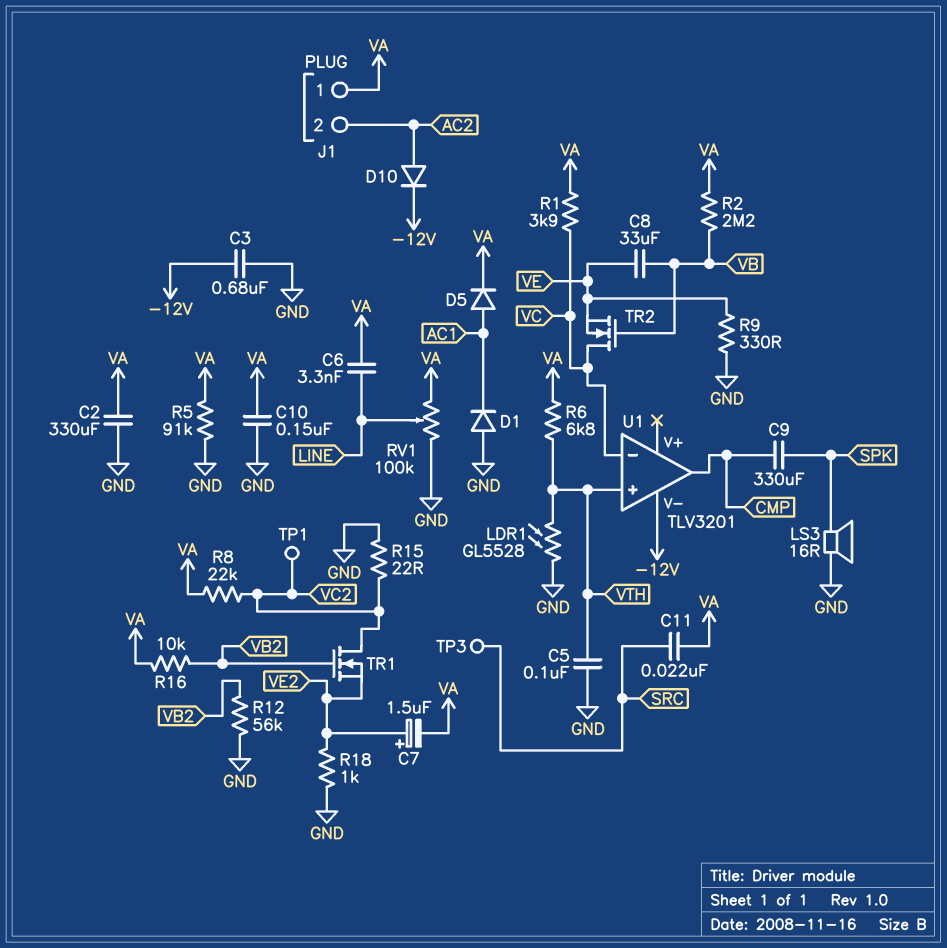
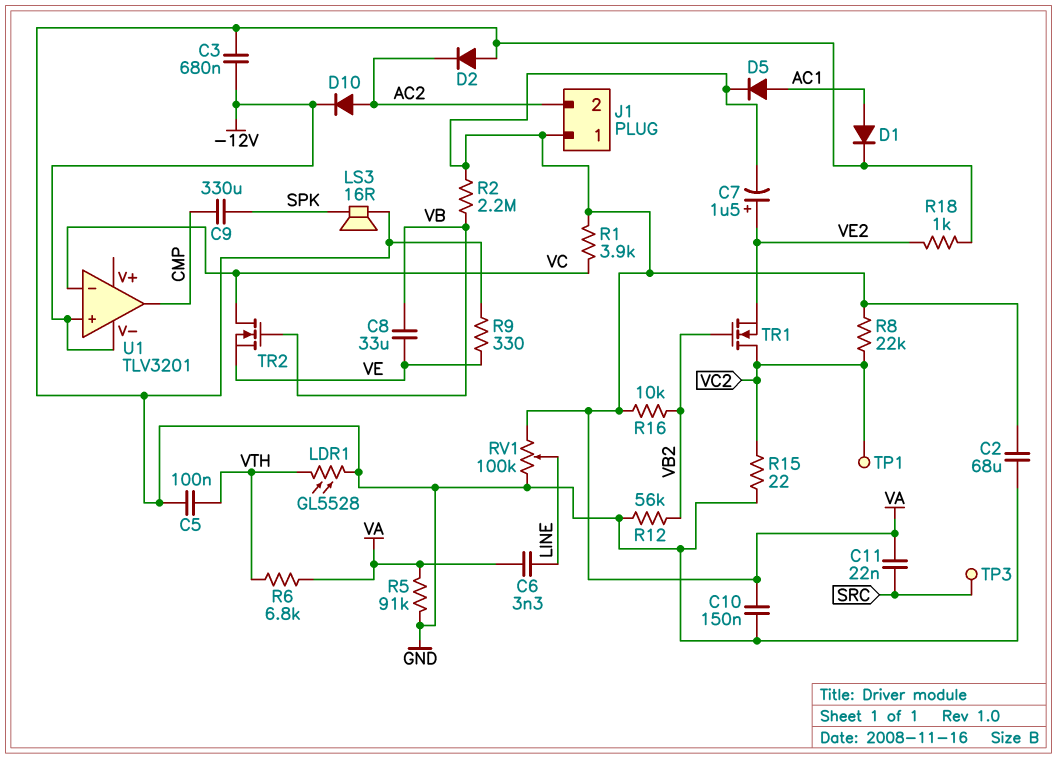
C2: 330uF (GND, VA) -> 68uF (GND, VA)
D1: diode (A GND, K AC1) -> diode (A AC1, K GND)
D2: none -> diode (A GND, K AC2)
U1 pin in+: VTH -> -12V

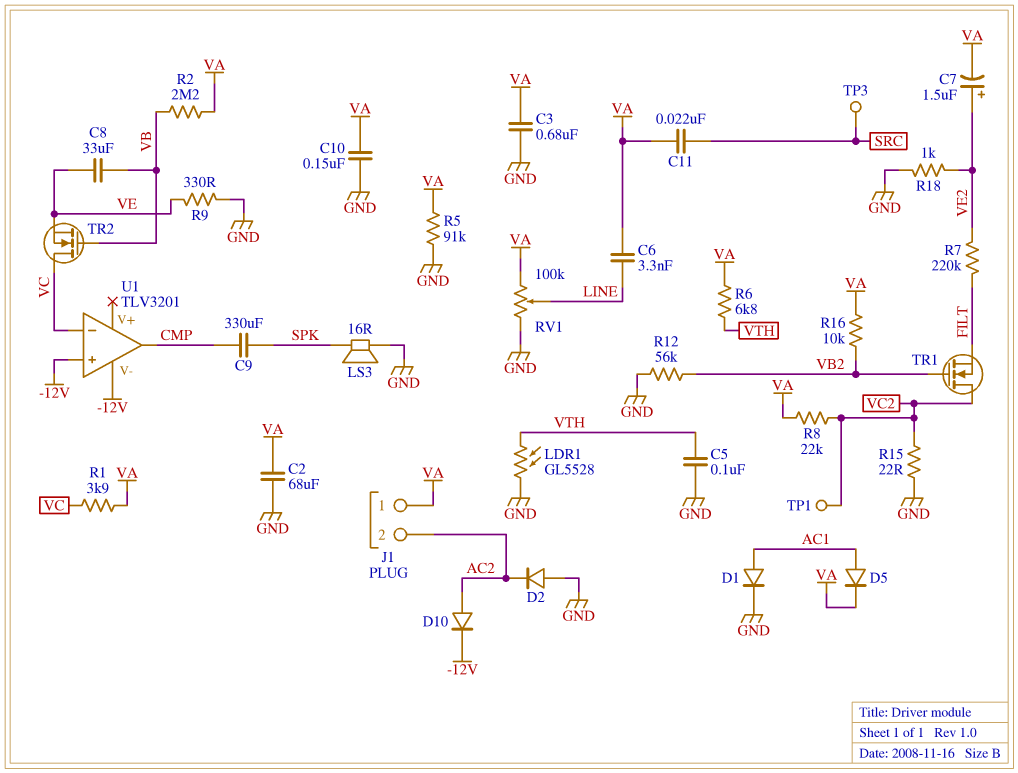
C3: 680nF (-12V, GND) -> 680nF (GND, VA)
R7: none -> 220k (FILT, VE2)
TR1: NMOS (G VB2, D VC2, S VE2) -> NMOS (G VB2, D VC2, S FILT)

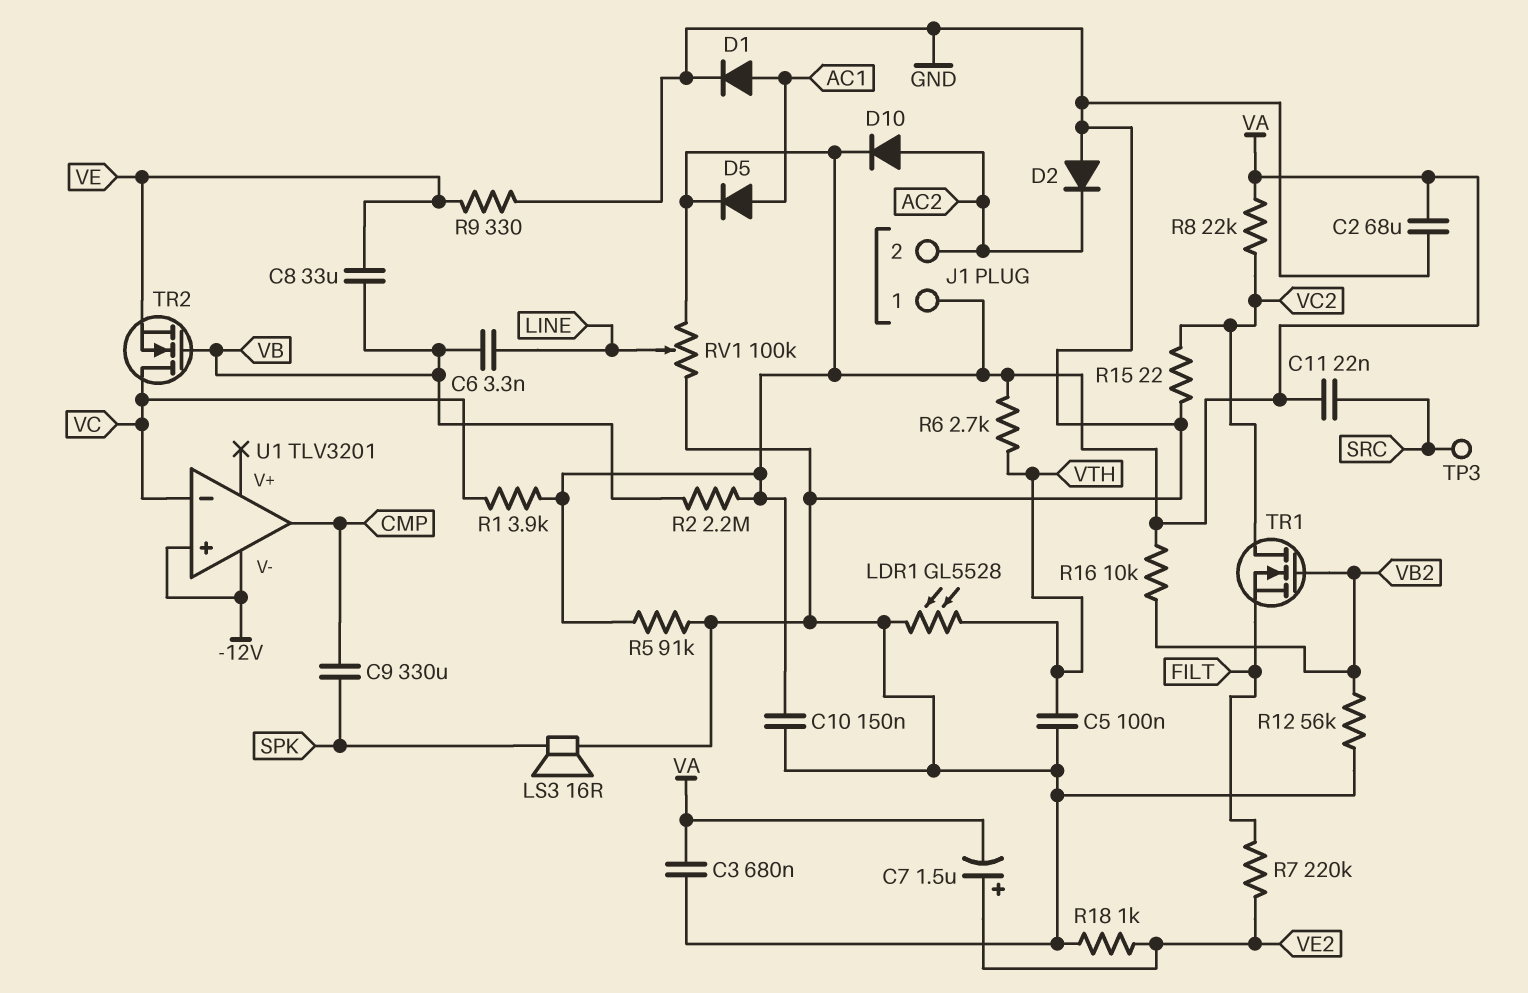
C6: 3.3nF (LINE, VA) -> 3.3nF (LINE, VB)
D10: diode (A AC2, K -12V) -> diode (A AC2, K VA)
R6: 6.8k (VA, VTH) -> 2.7k (VA, VTH)
TP1: test point (VC2) -> none

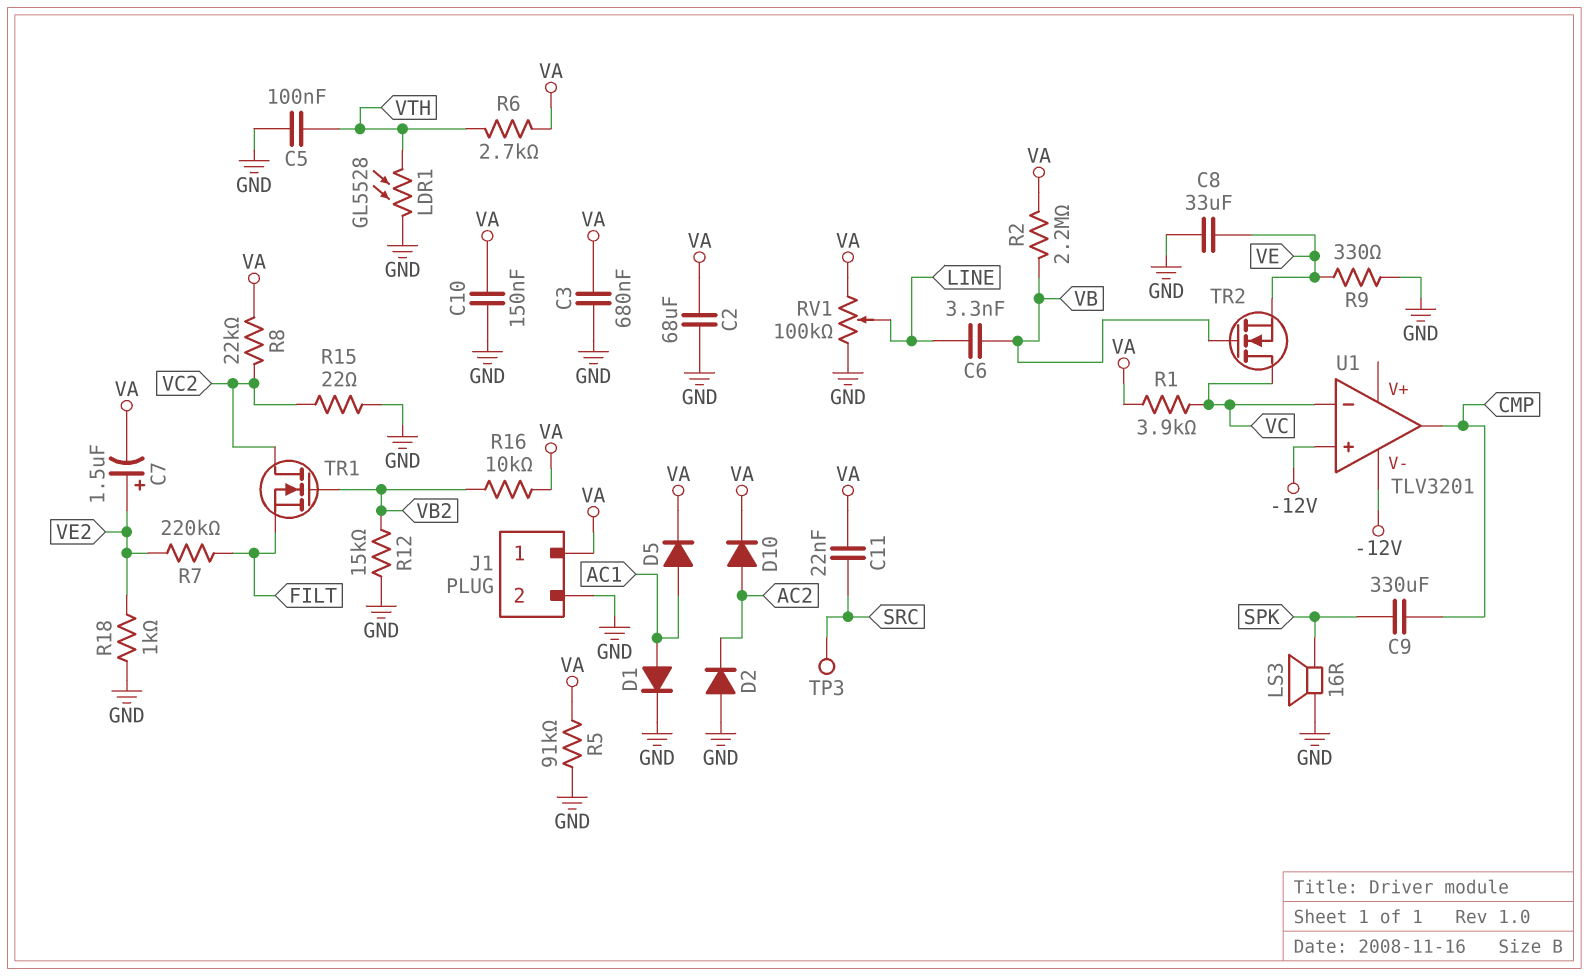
C8: 33uF (VB, VE) -> 33uF (GND, VE)
J1 pin 2: AC2 -> GND
R12: 56k (GND, VB2) -> 15k (GND, VB2)

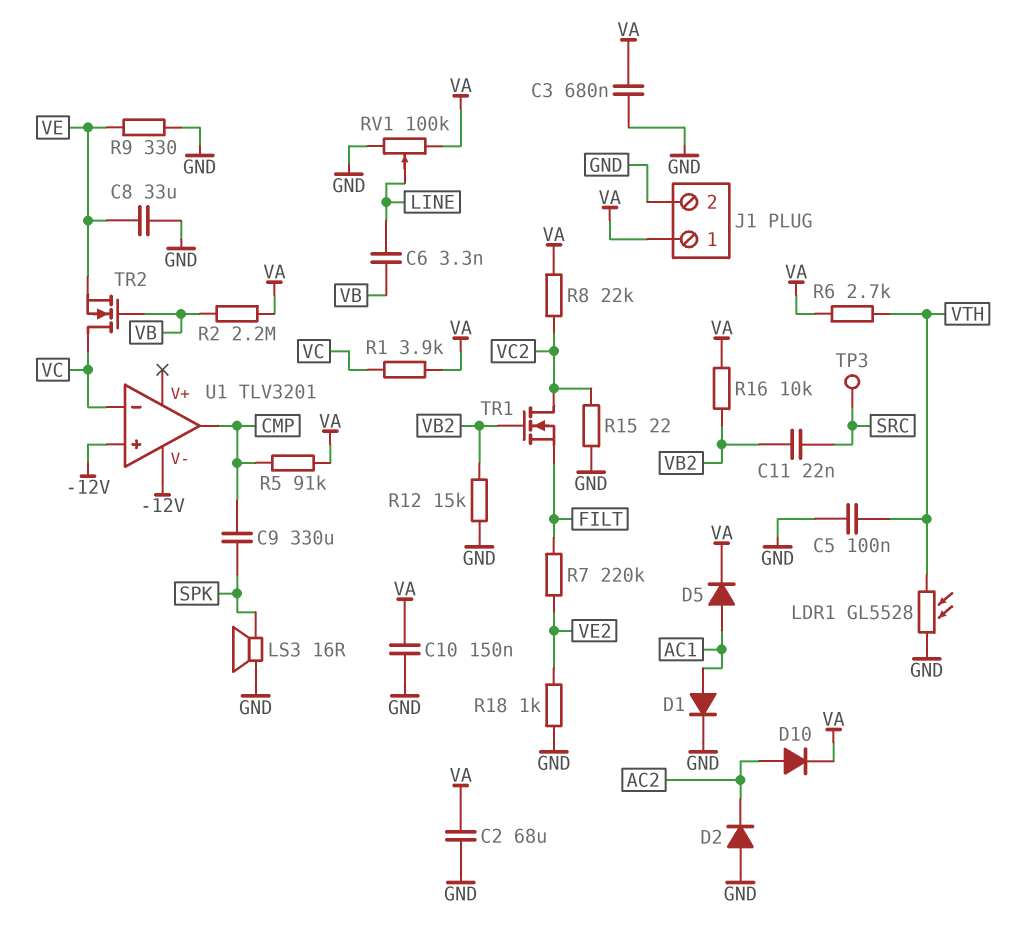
C7: 1.5uF (plus VE2, minus VA) -> none
C11: 22nF (SRC, VA) -> 22nF (SRC, VB2)
R5: 91k (GND, VA) -> 91k (CMP, VA)

